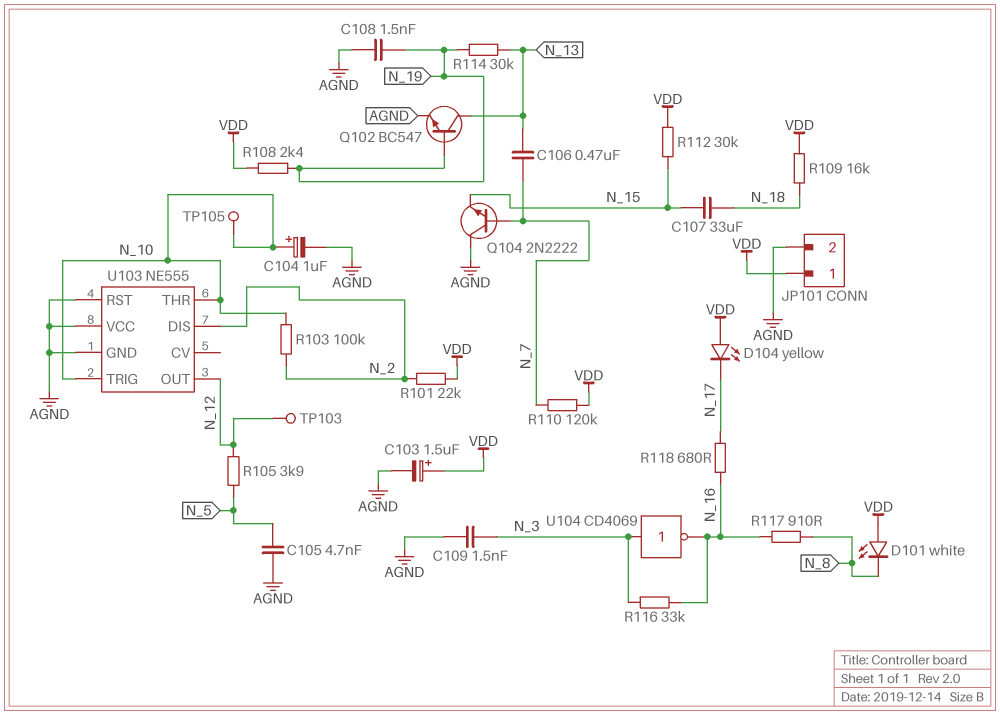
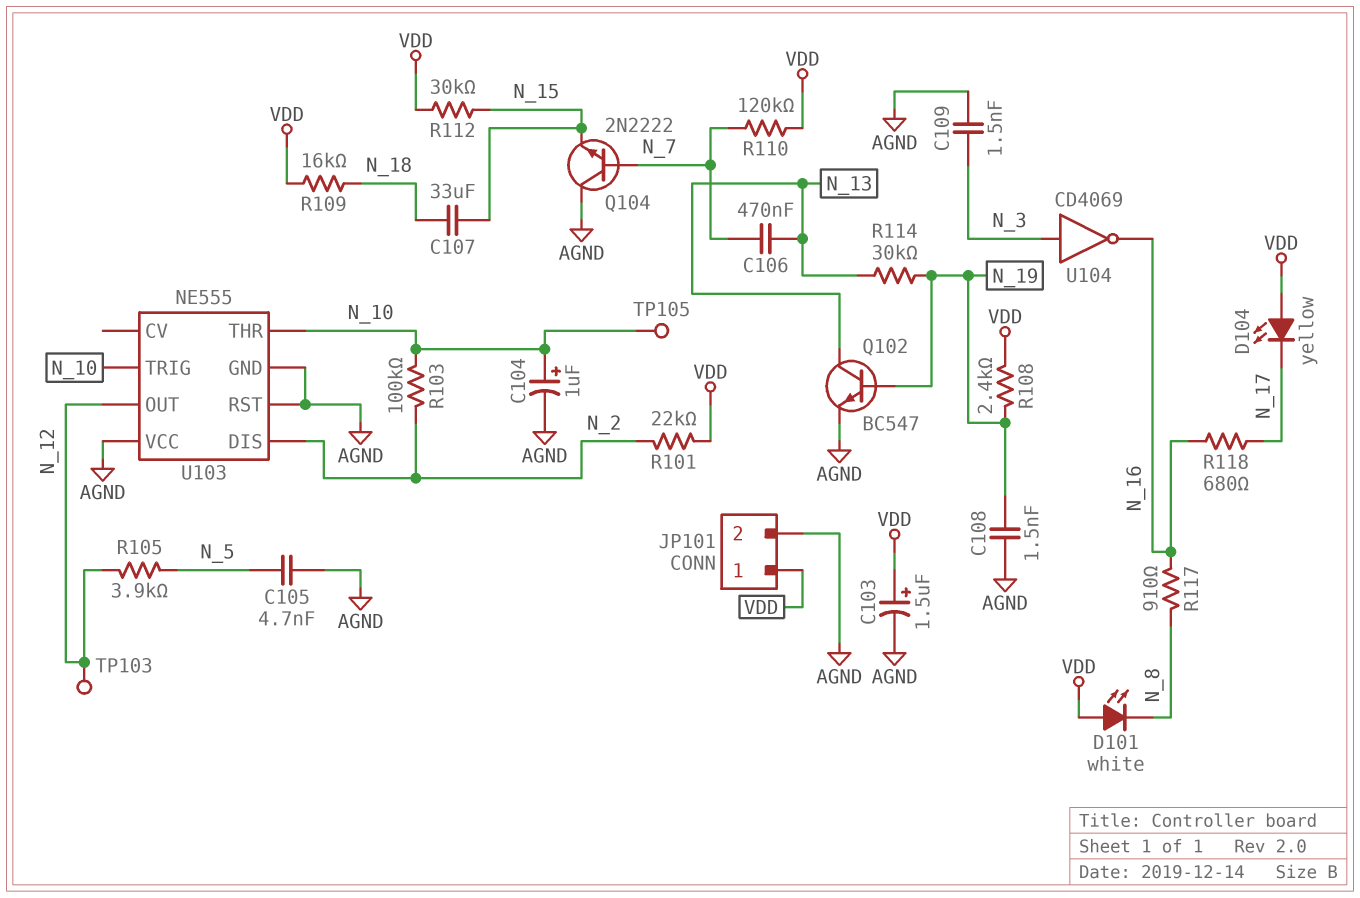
R116: 33k (N_3, N_16) -> none

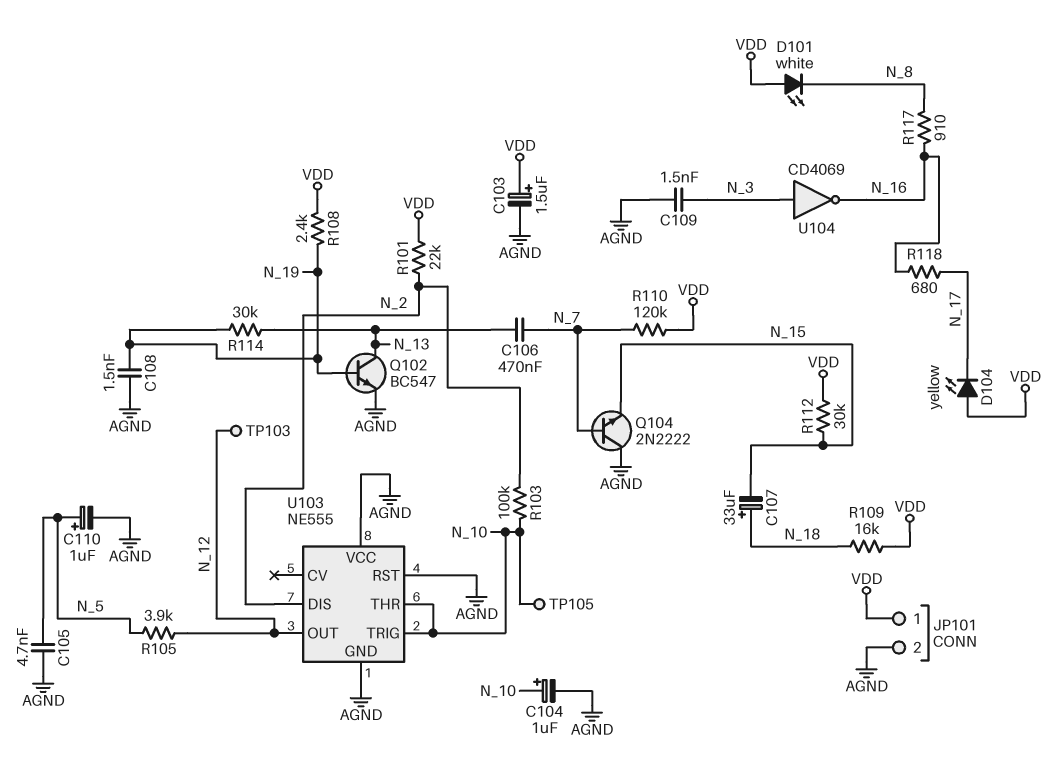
C107: 33uF (N_15, N_18) -> 33uF (plus N_18, minus N_15)
C110: none -> 1uF (plus N_5, minus AGND)

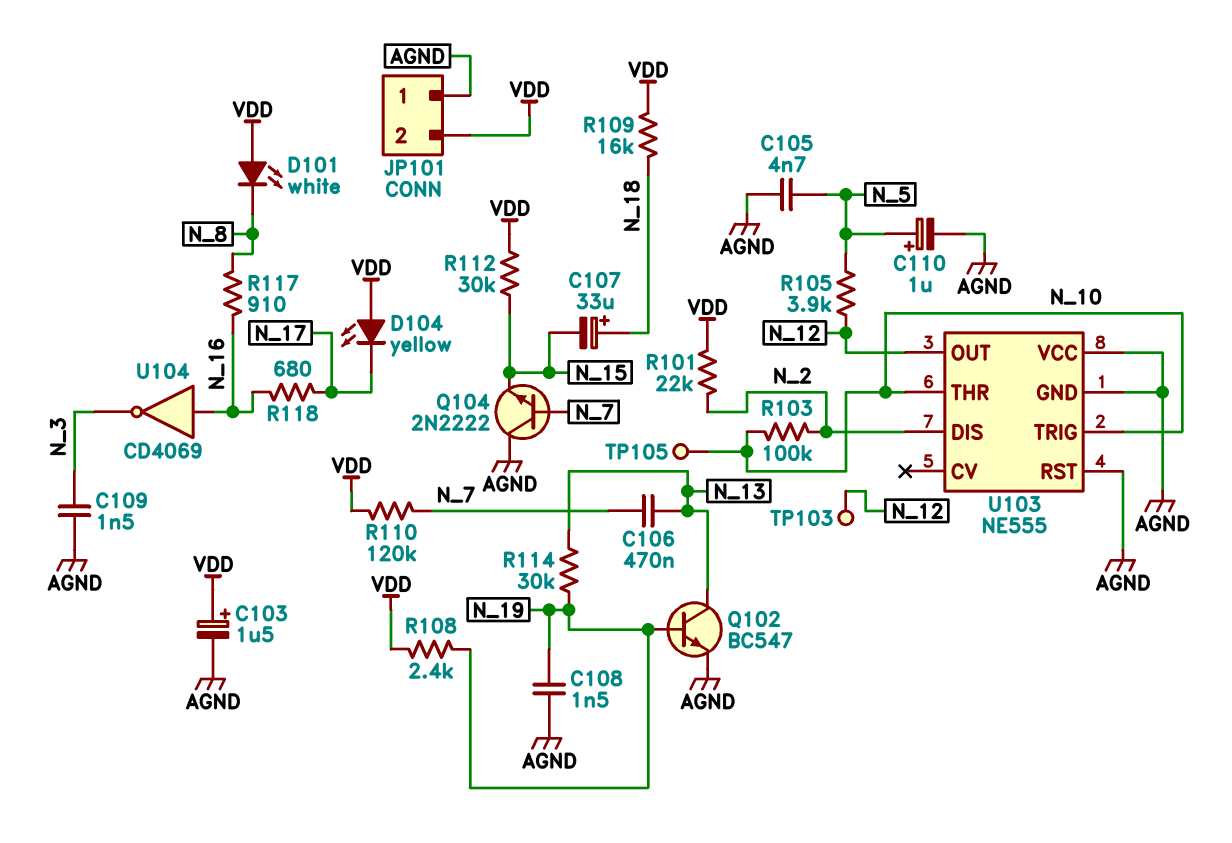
C104: 1uF (plus N_10, minus AGND) -> none
JP101 pin 1: VDD -> AGND
JP101 pin 2: AGND -> VDD
U104: NOT CD4069 (in N_3, out N_16) -> NOT CD4069 (in N_16, out N_3)

